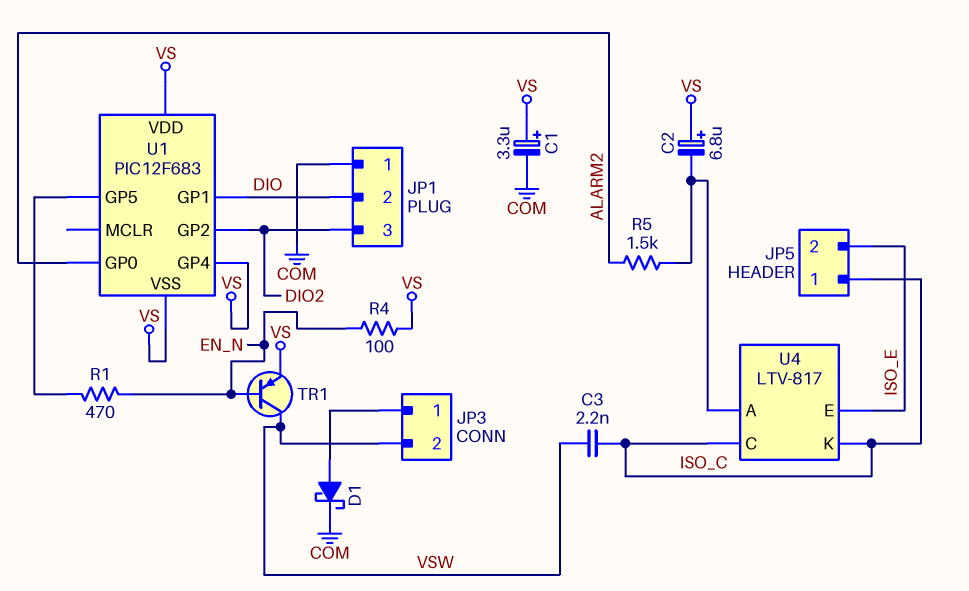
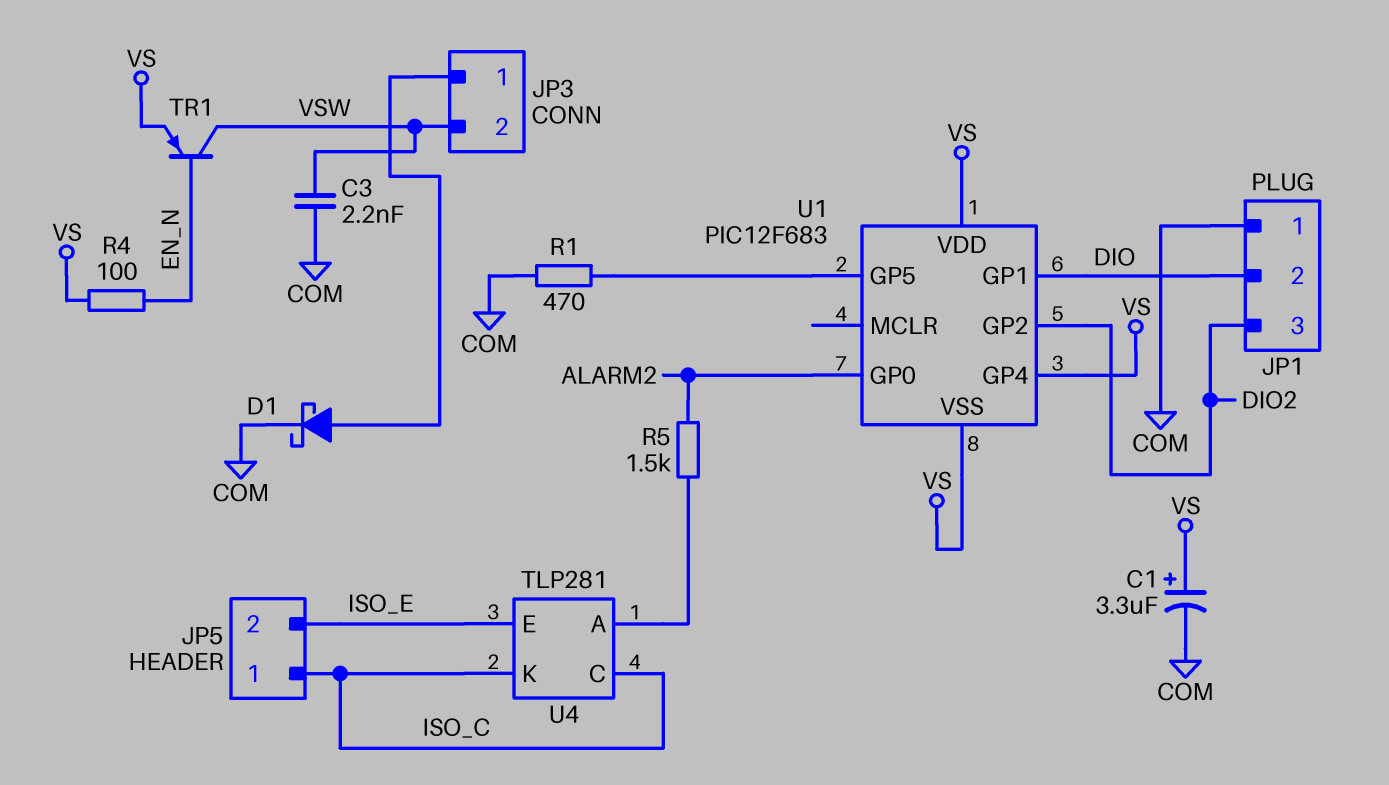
C2: 6.8uF (plus VS, minus U4/A) -> none
C3: 2.2nF (ISO_C, VSW) -> 2.2nF (COM, VSW)
R1: 470 (EN_N, U1/GP5) -> 470 (COM, U1/GP5)
U4: LTV-817 -> TLP281

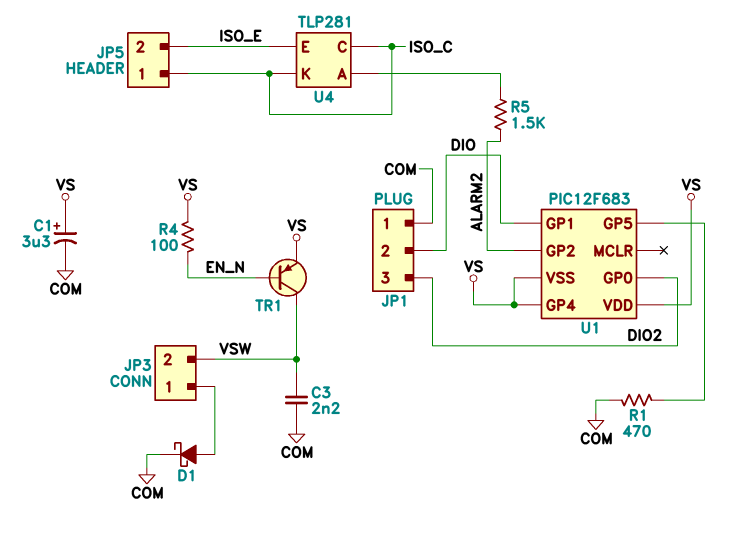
U1 pin GP0: ALARM2 -> DIO2
U1 pin GP2: DIO2 -> ALARM2

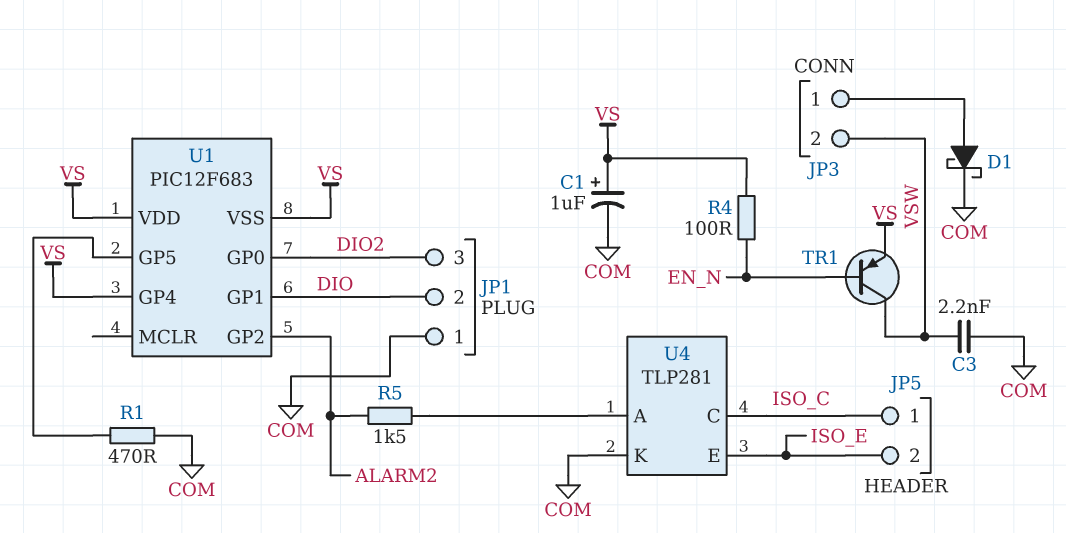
C1: 3.3uF (plus VS, minus COM) -> 1uF (plus VS, minus COM)
U4 pin K: ISO_C -> COM

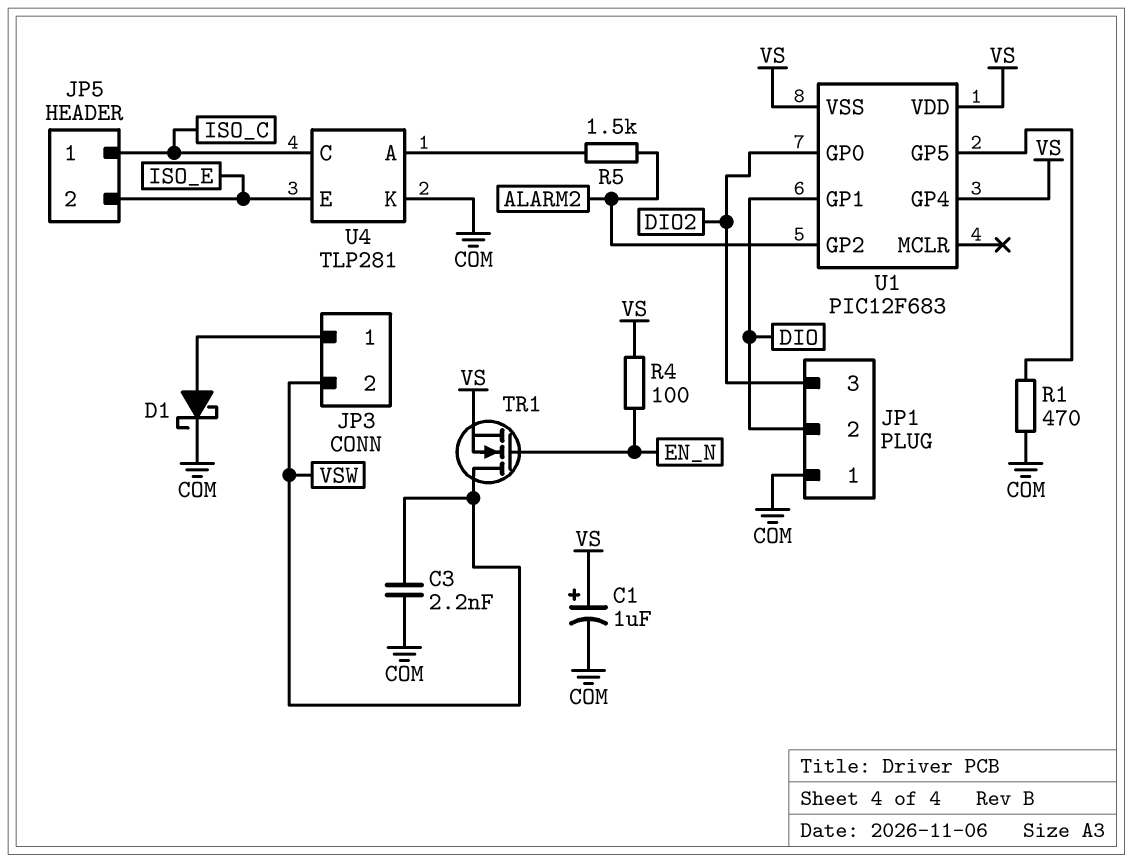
TR1: PNP (B EN_N, C VSW, E VS) -> NMOS (G EN_N, D VSW, S VS)

